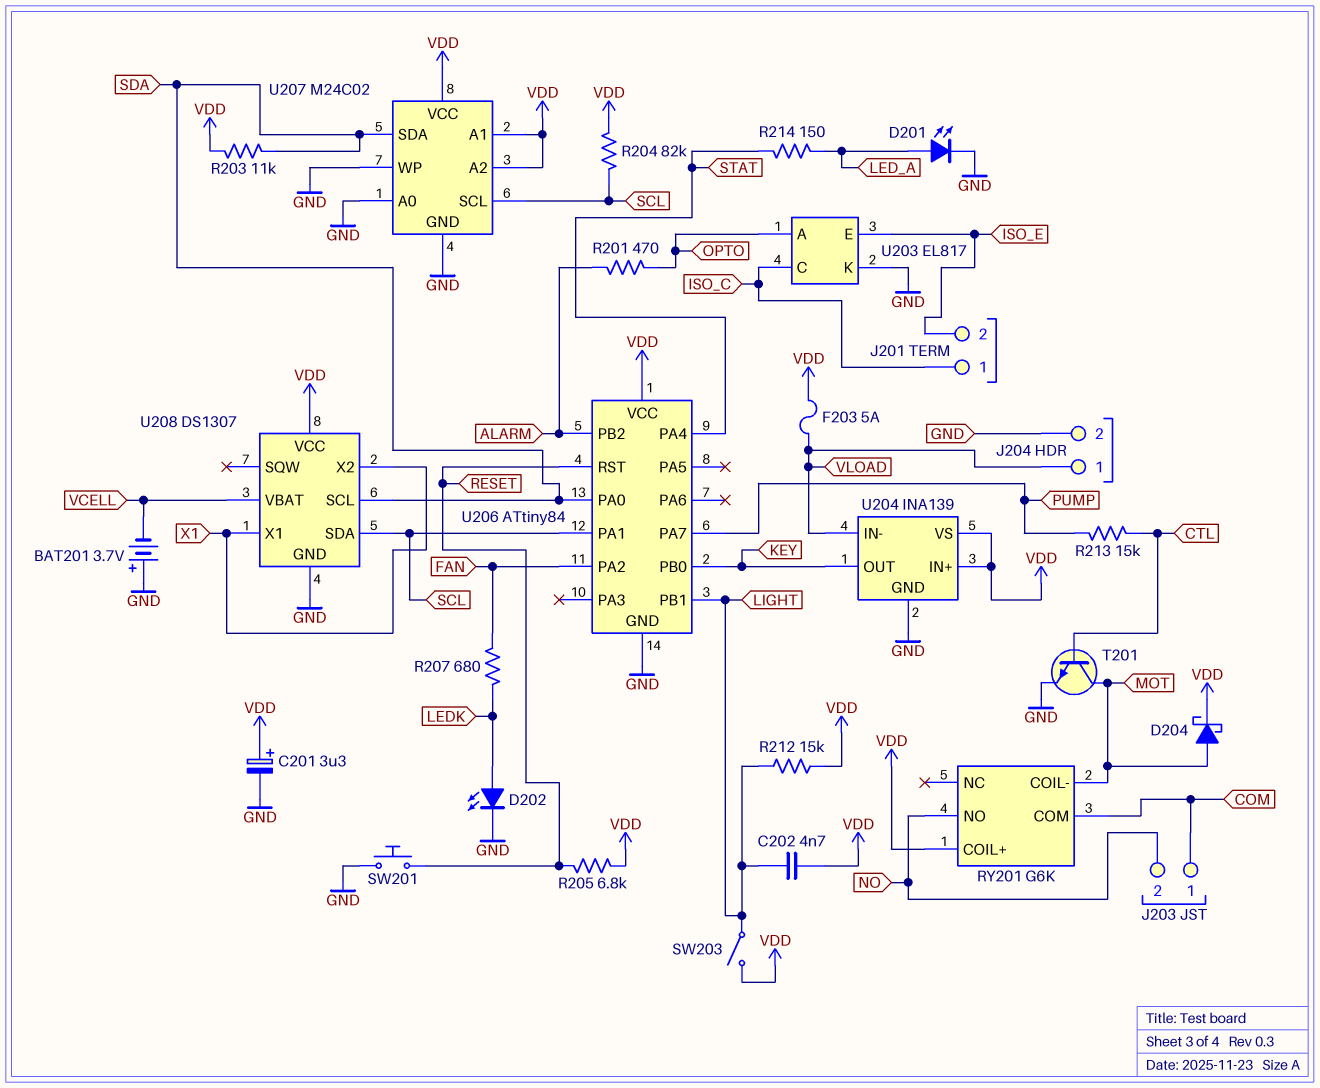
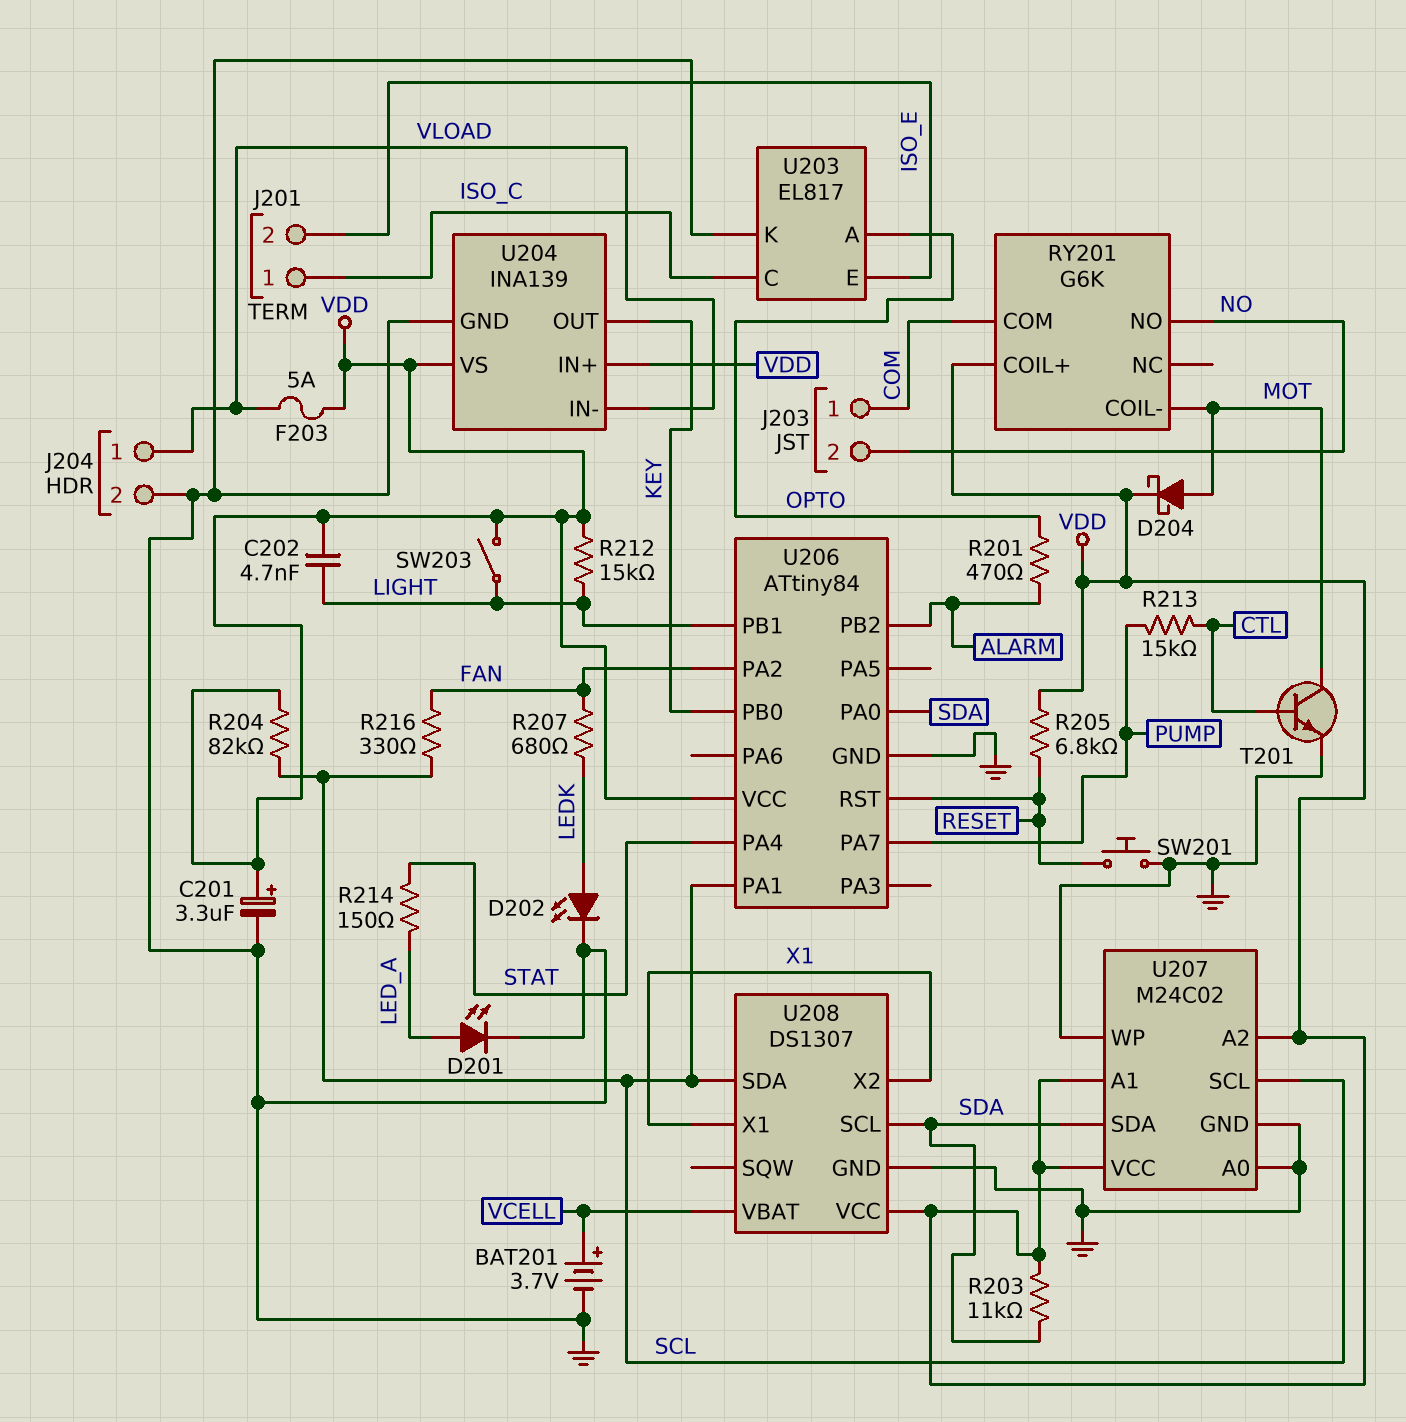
BAT201: 3.7V (plus GND, minus VCELL) -> 3.7V (plus VCELL, minus GND)
R216: none -> 330 (FAN, SCL)

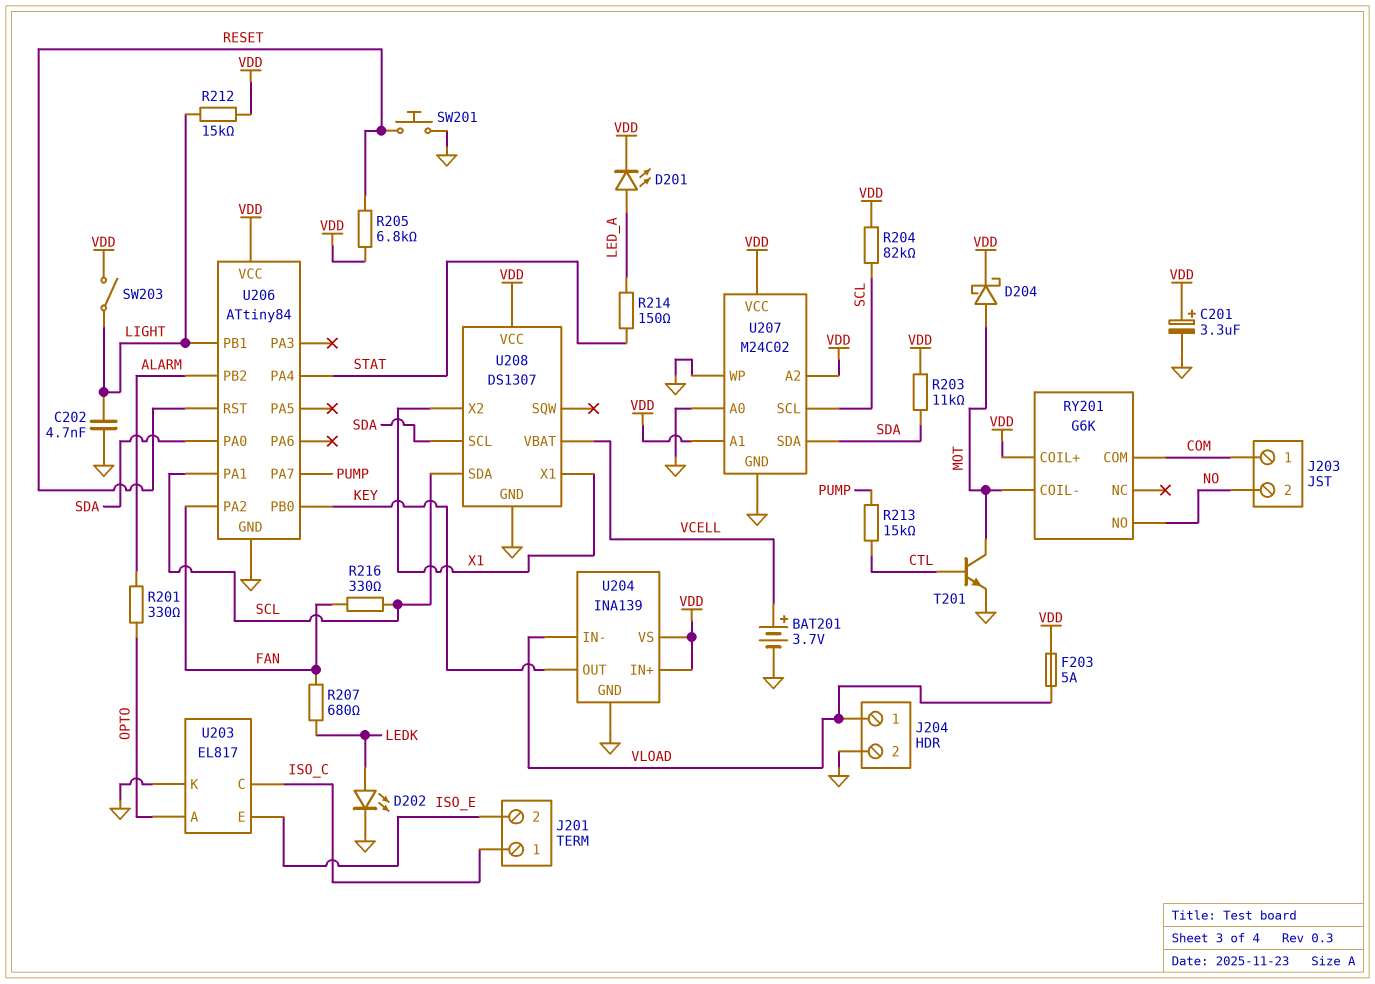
C202: 4.7nF (LIGHT, VDD) -> 4.7nF (GND, LIGHT)
D201: LED (A LED_A, K GND) -> LED (A LED_A, K VDD)
R201: 470 (ALARM, OPTO) -> 330 (ALARM, OPTO)

